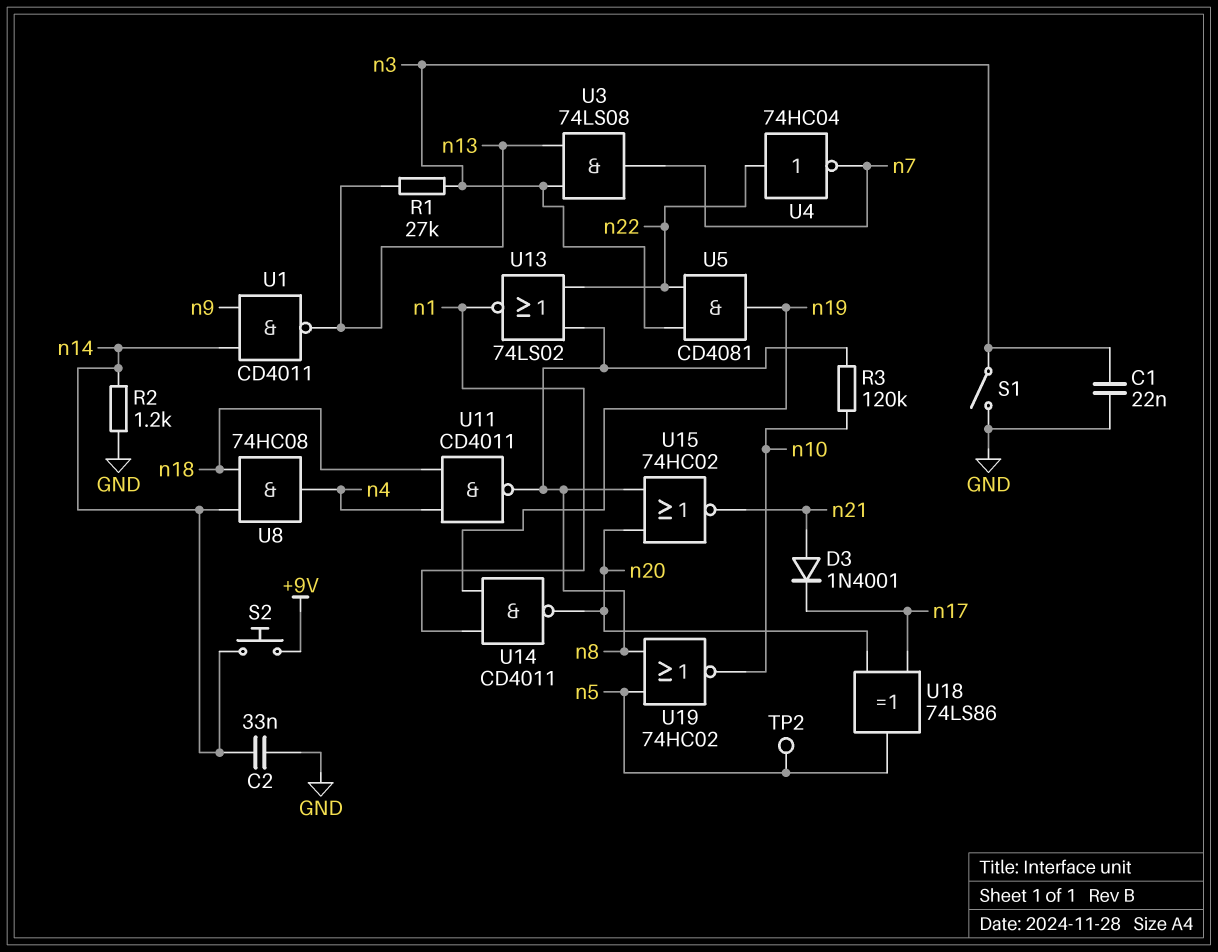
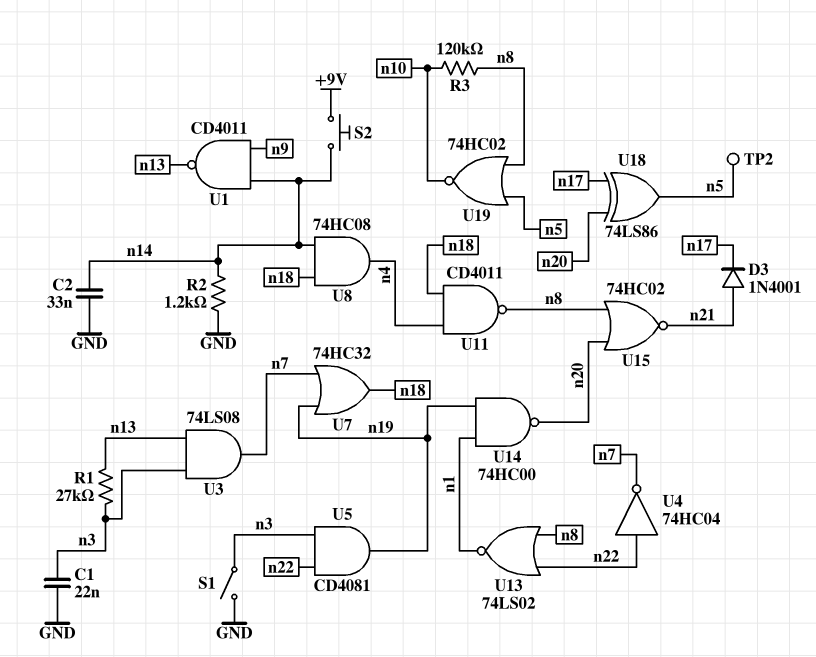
U7: none -> OR 74HC32 (in n7, in n19, out n18)
U14: NAND CD4011 (in n1, in n19, out n20) -> NAND 74HC00 (in n1, in n19, out n20)

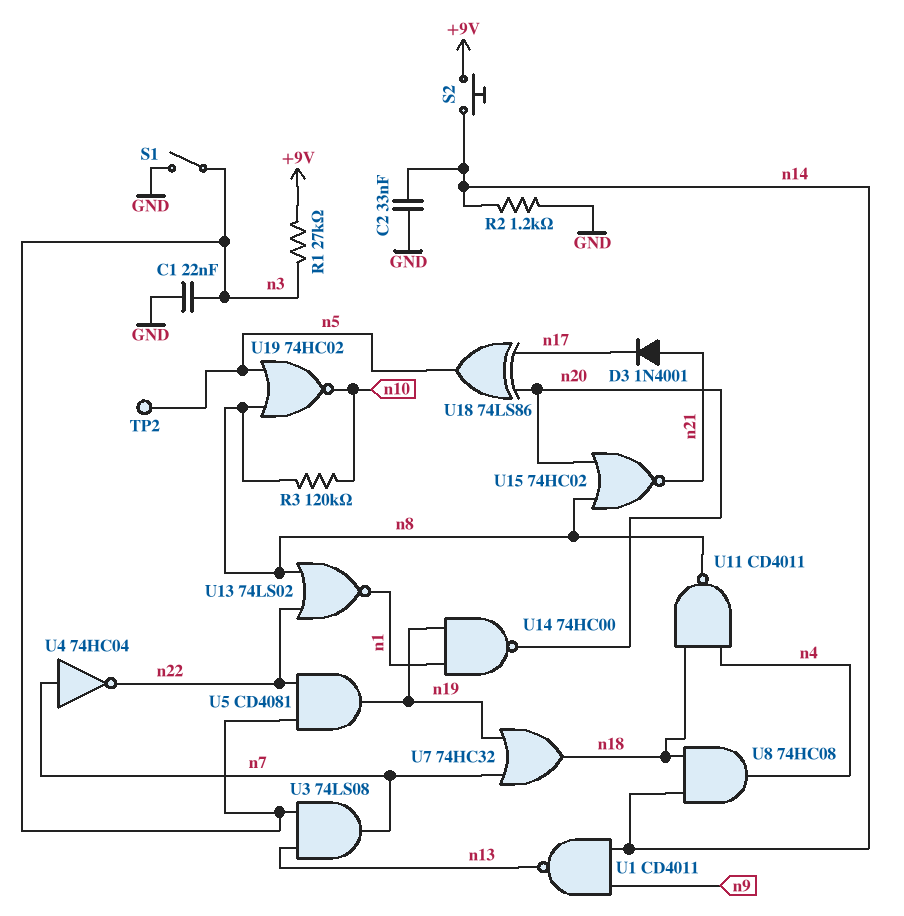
R1: 27k (n3, n13) -> 27k (+9V, n3)
U4: NOT 74HC04 (in n22, out n7) -> NOT 74HC04 (in n7, out n22)

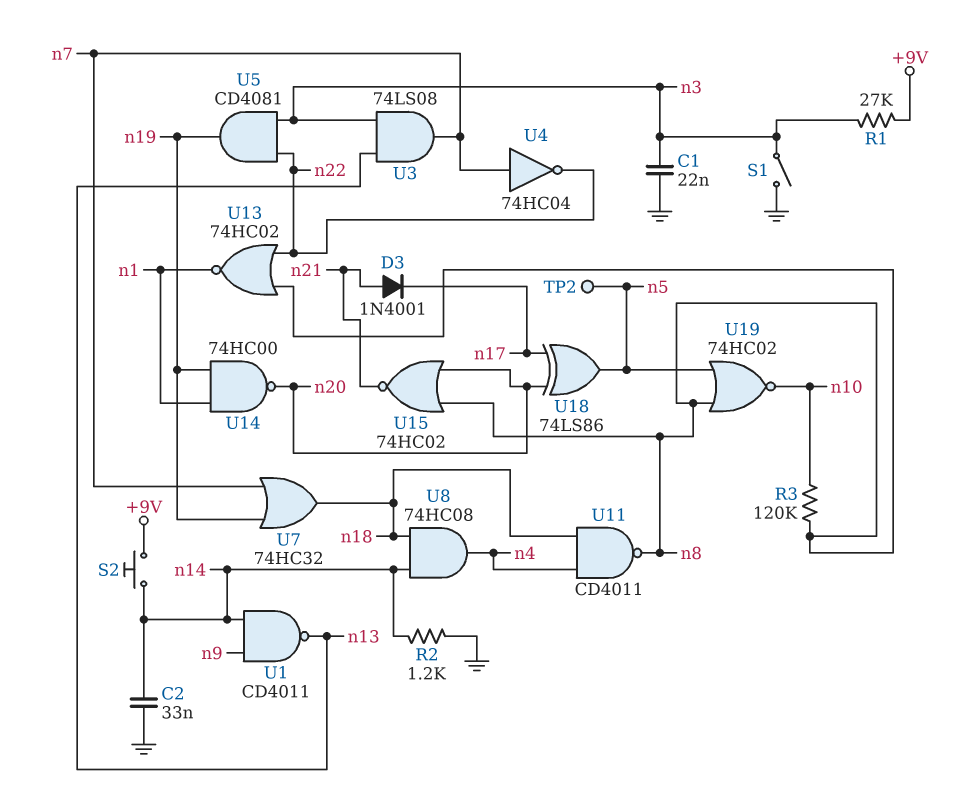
U13: NOR 74LS02 (in n8, in n22, out n1) -> NOR 74HC02 (in n8, in n22, out n1)

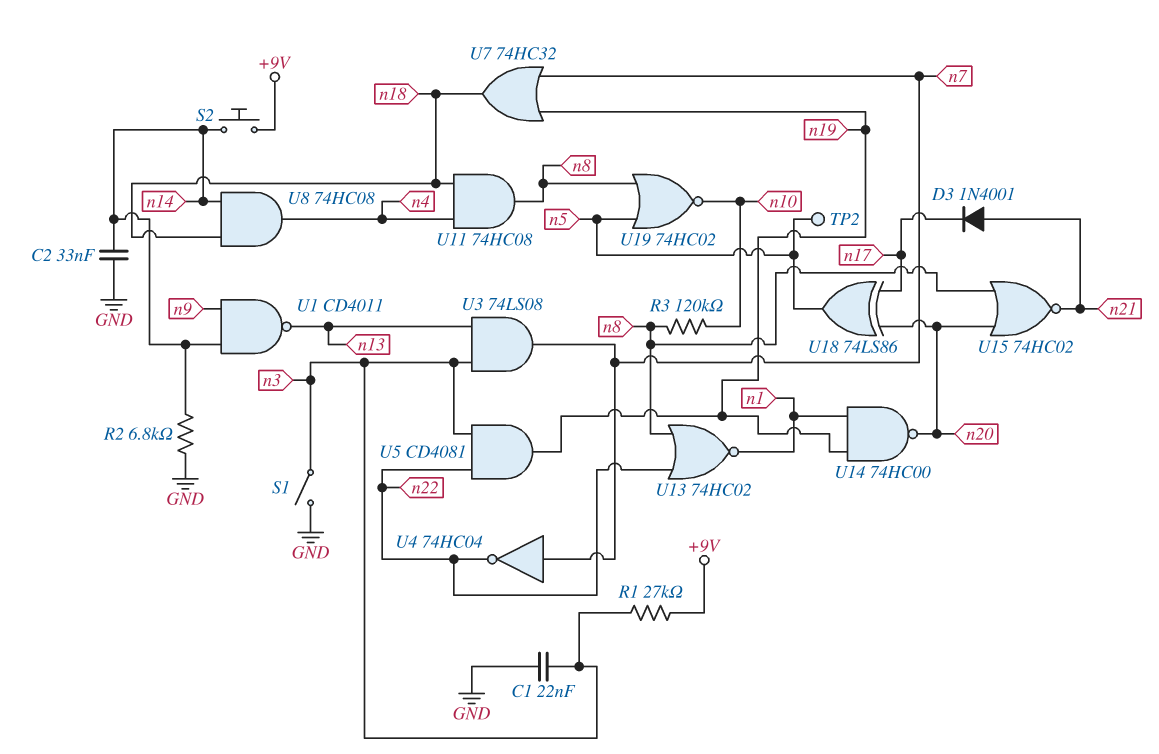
R2: 1.2k (GND, n14) -> 6.8k (GND, n14)
U11: NAND CD4011 (in n4, in n18, out n8) -> AND 74HC08 (in n4, in n18, out n8)

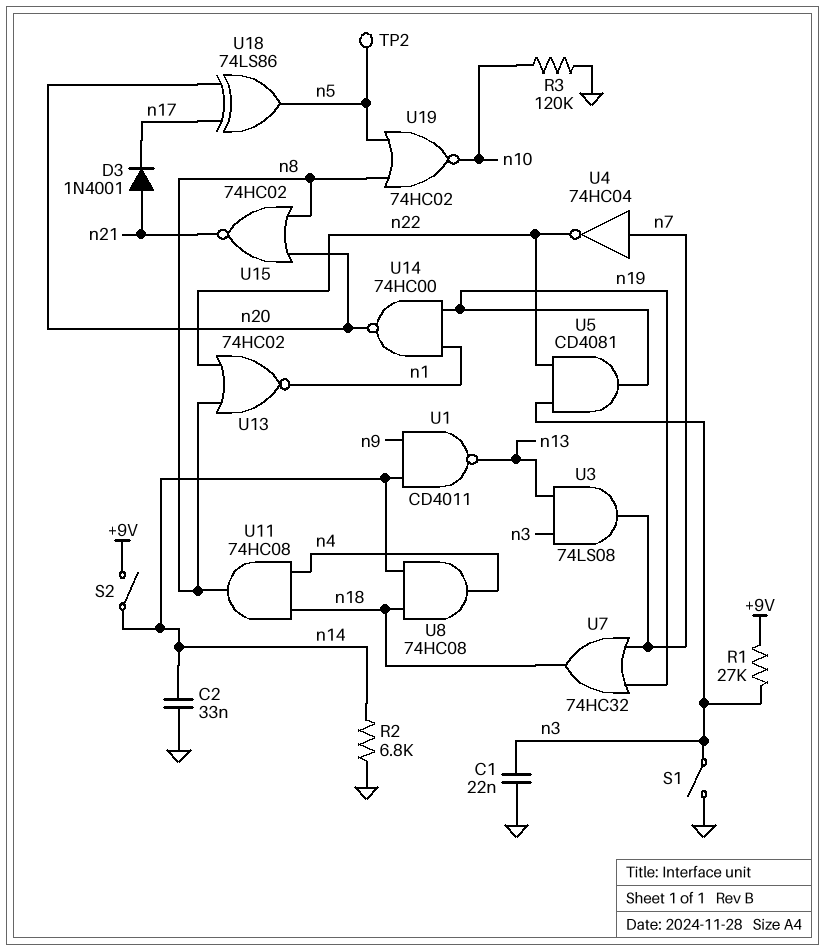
R3: 120k (n8, n10) -> 120k (GND, n10)
S2: button (+9V, n14) -> switch (+9V, n14)

